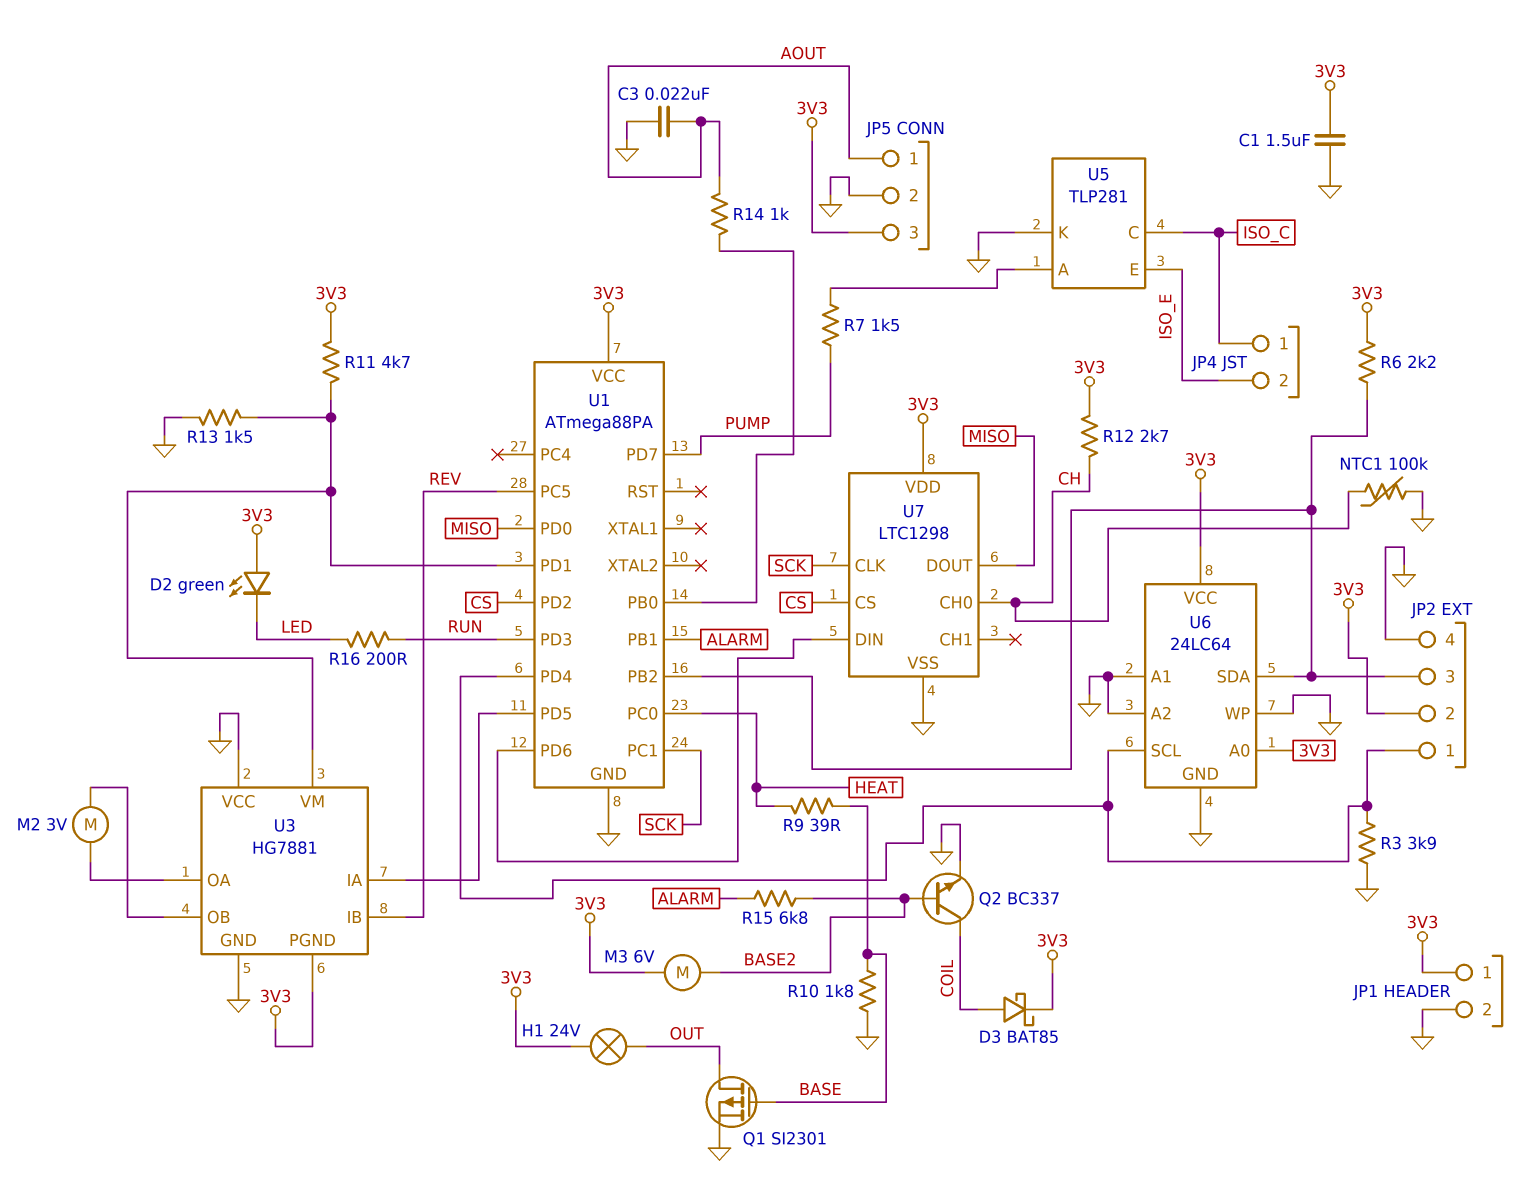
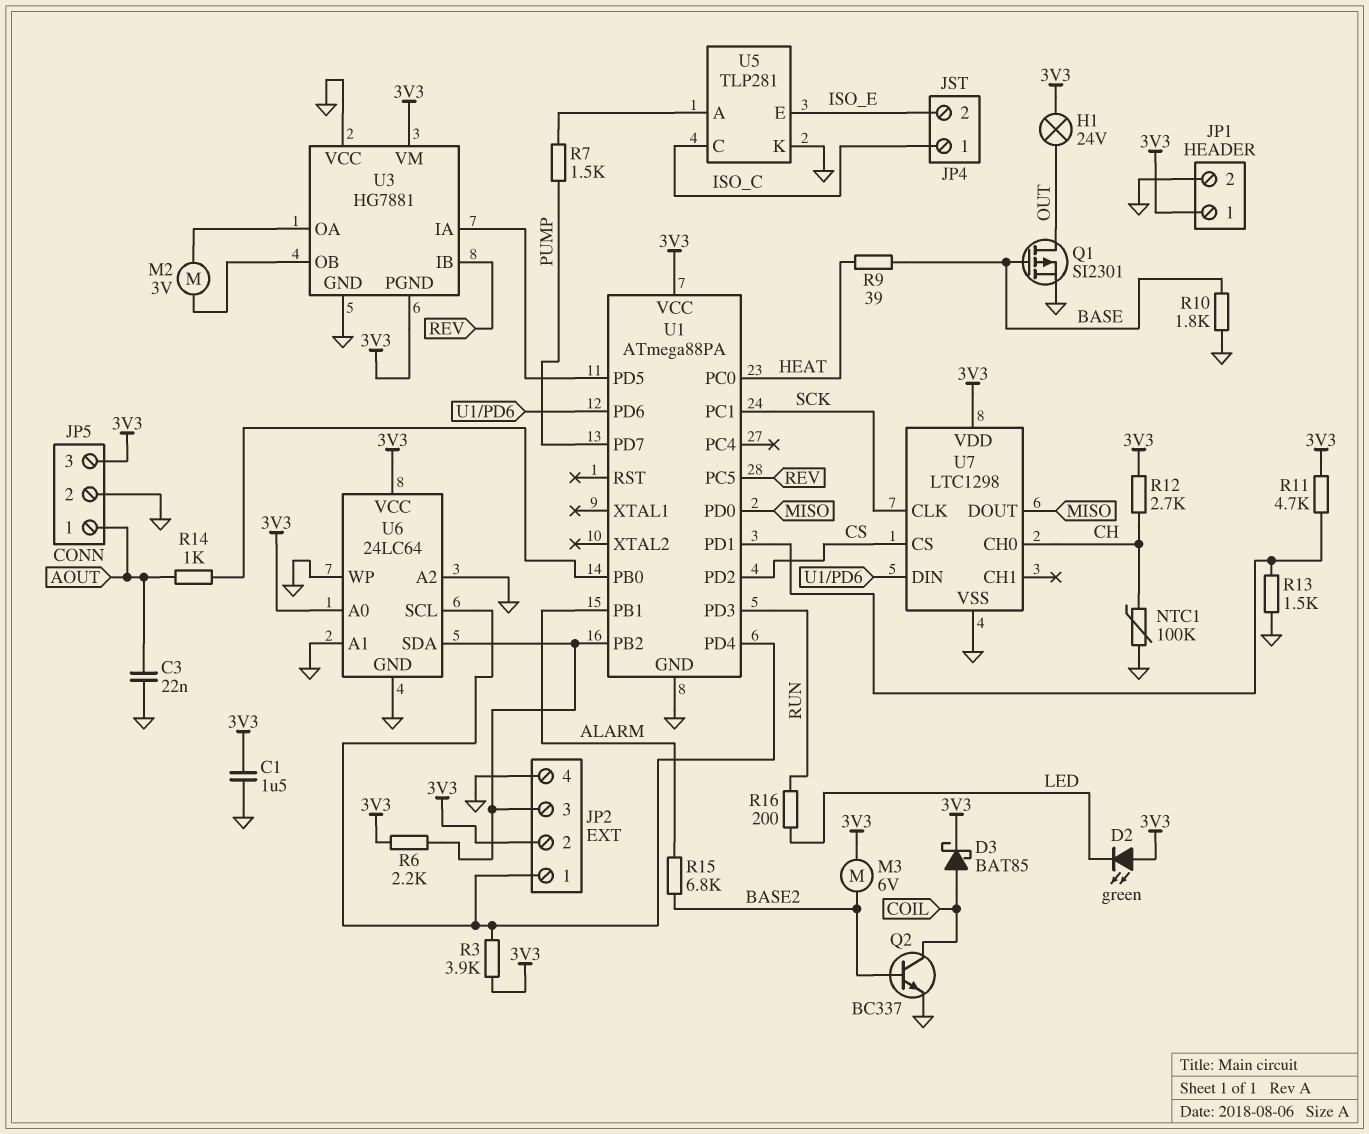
R3: 3.9k (GND, JP2/1) -> 3.9k (3V3, JP2/1)
U3 pin VM: U1/PD1 -> 3V3

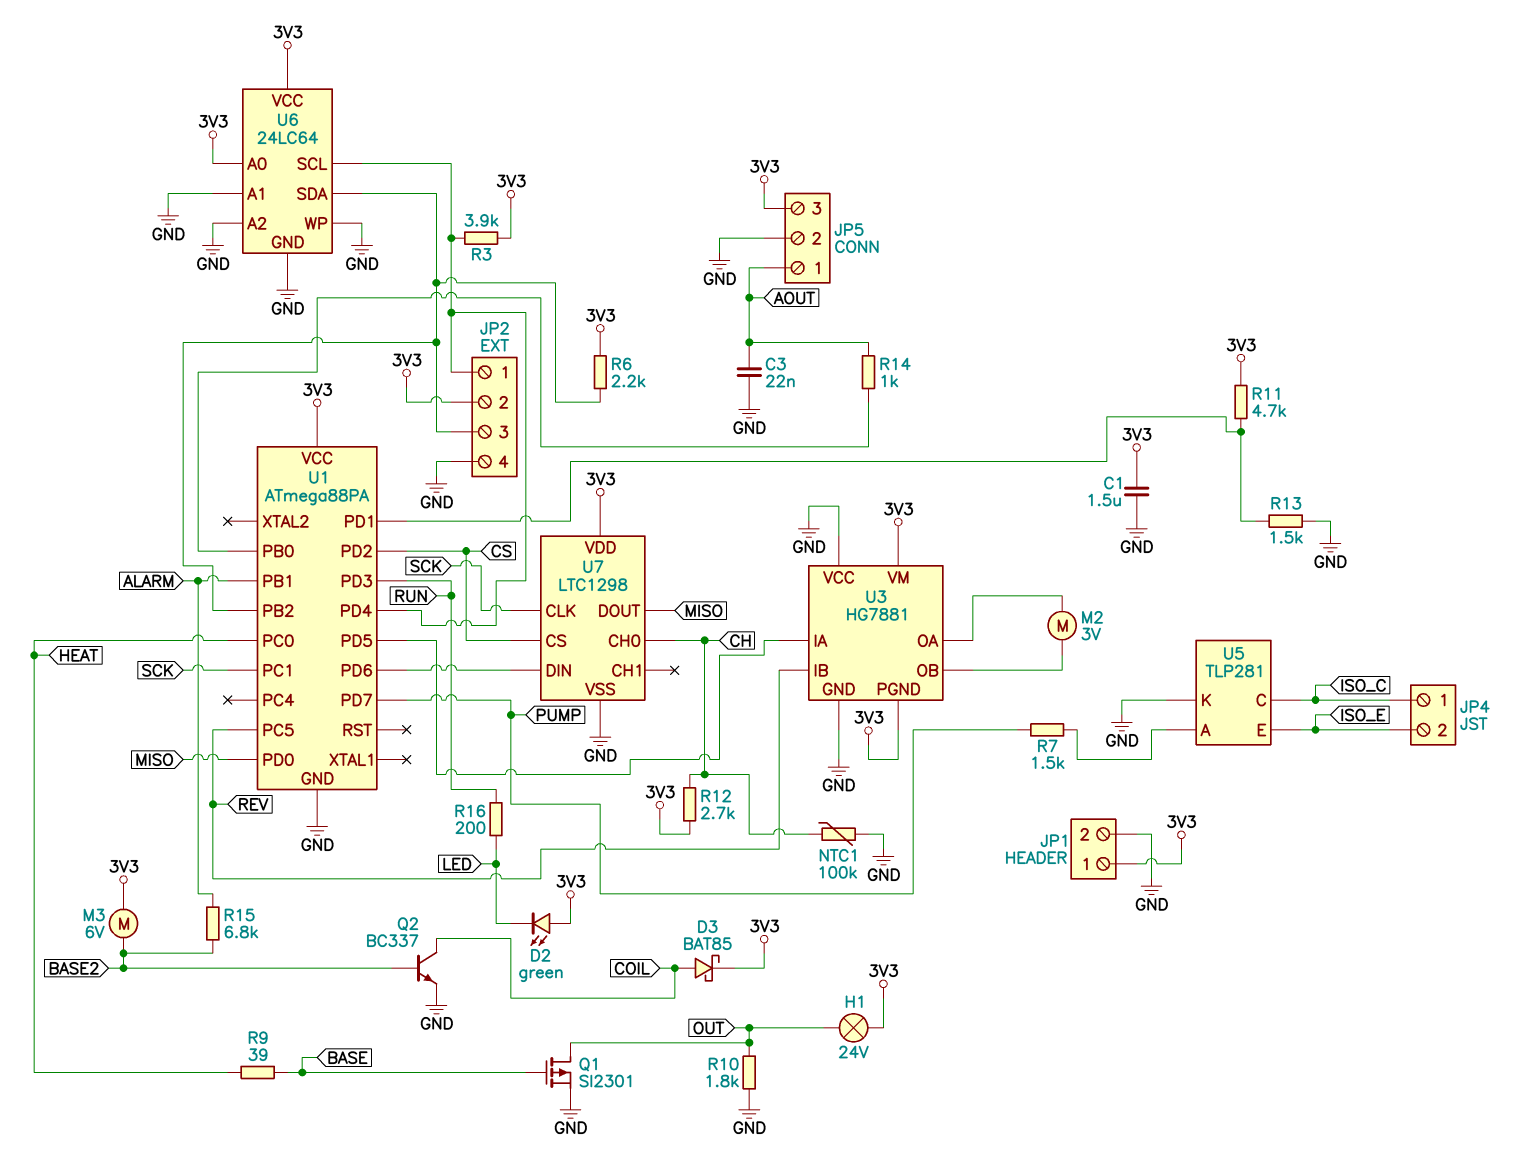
R10: 1.8k (BASE, GND) -> 1.8k (GND, OUT)

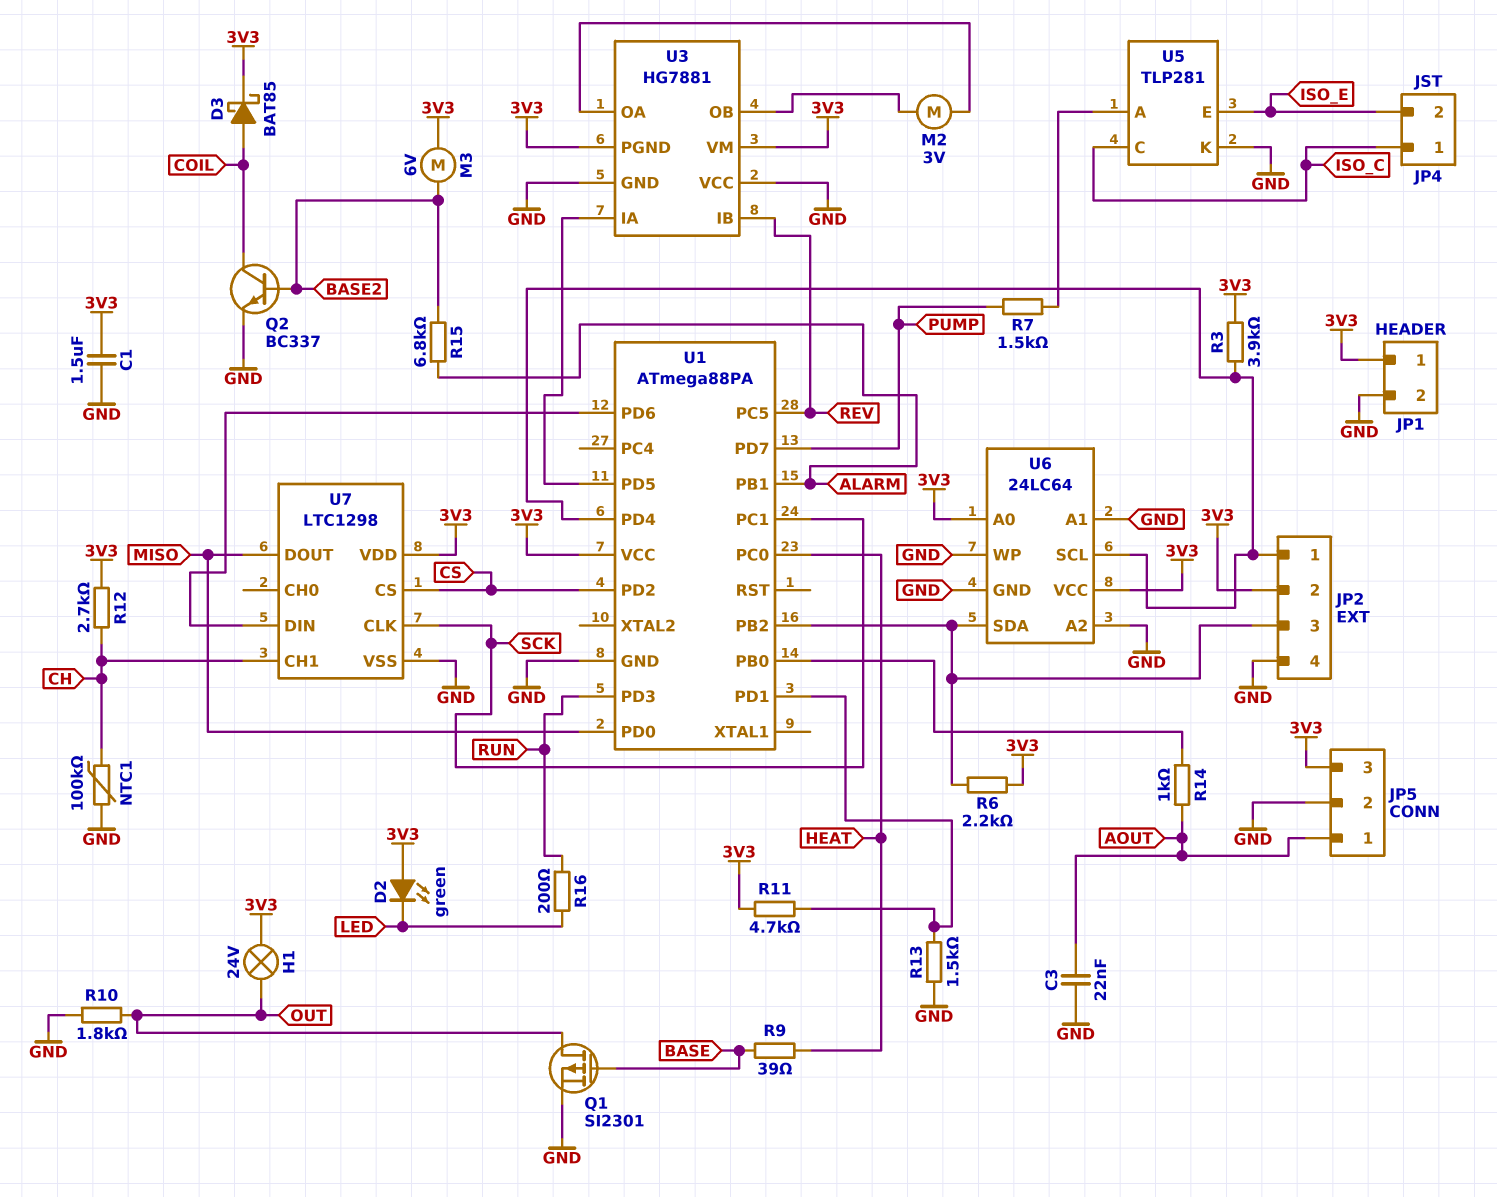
U7 pin CH0: CH -> none
U7 pin CH1: none -> CH

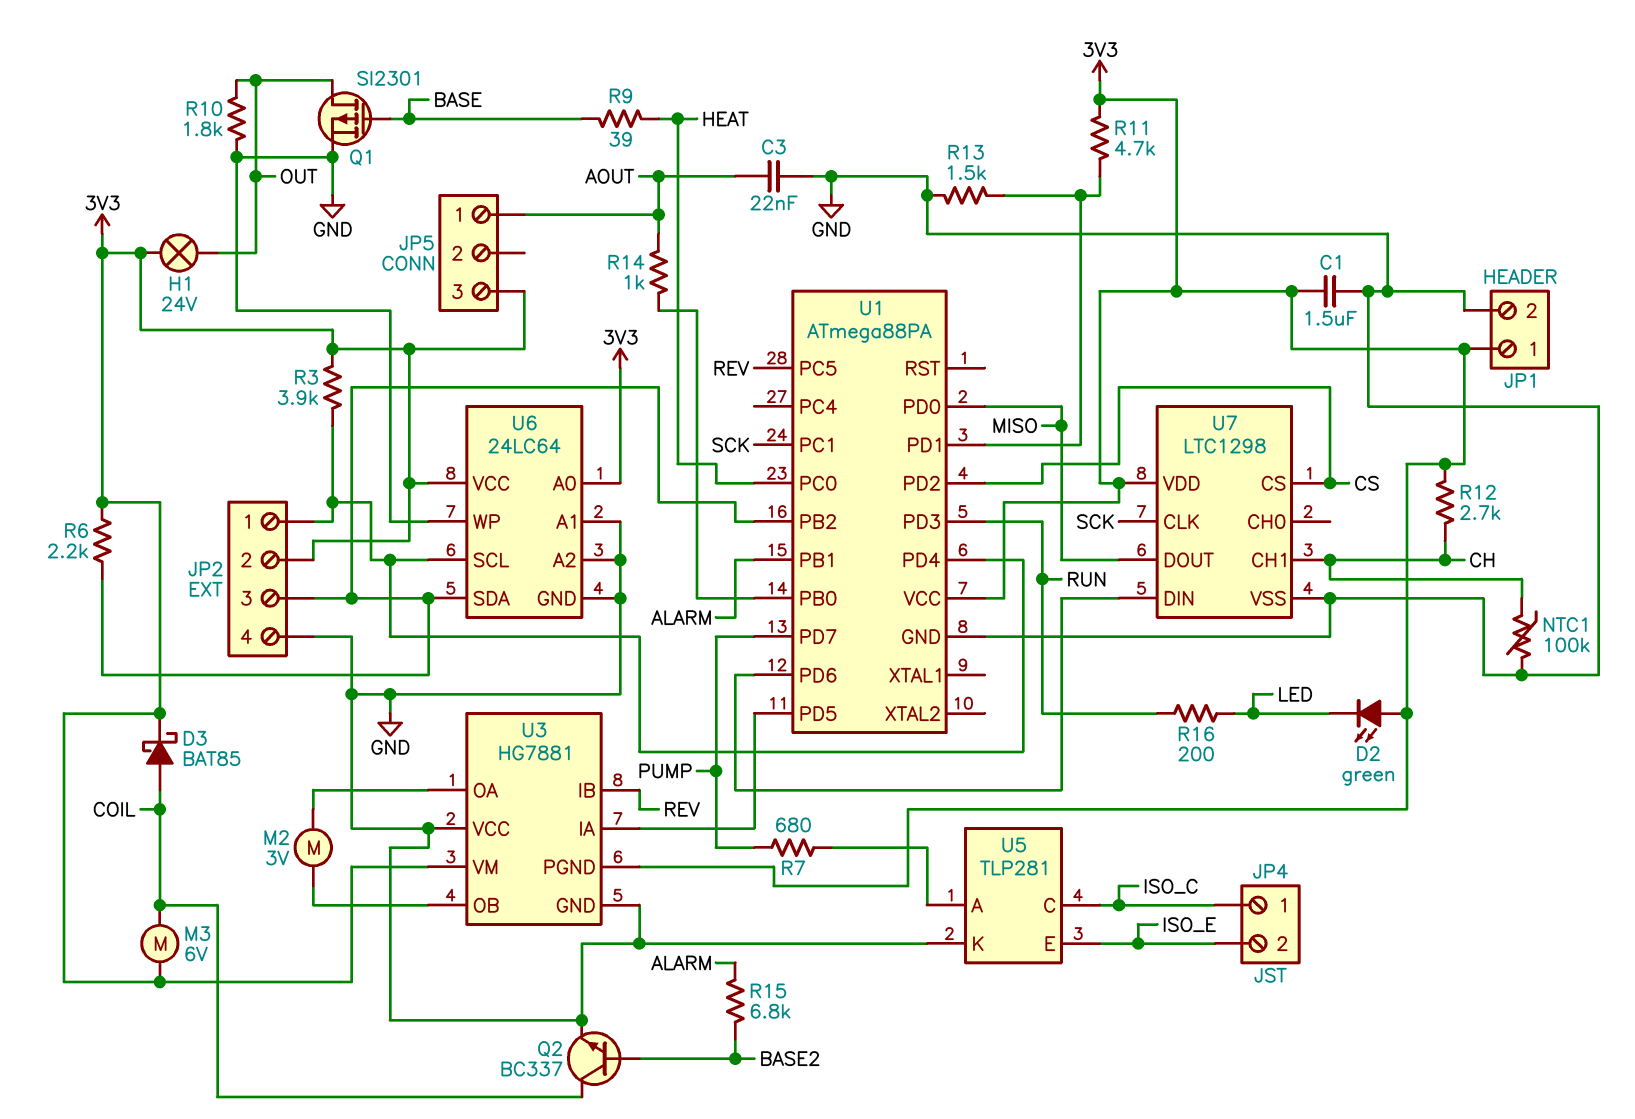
JP5 pin 2: GND -> none
M3: motor 6V (3V3, BASE2) -> motor 6V (3V3, COIL)
R7: 1.5k (PUMP, U5/A) -> 680 (PUMP, U5/A)

